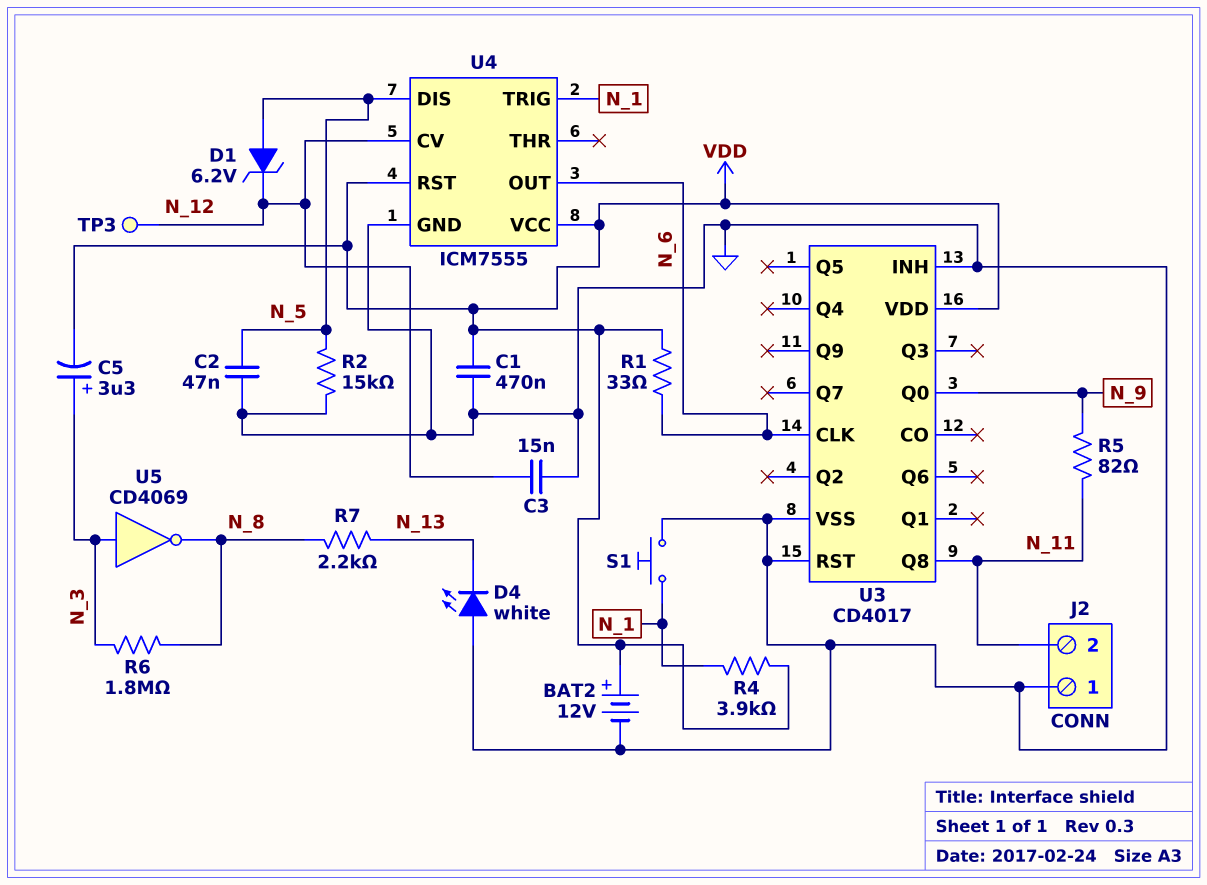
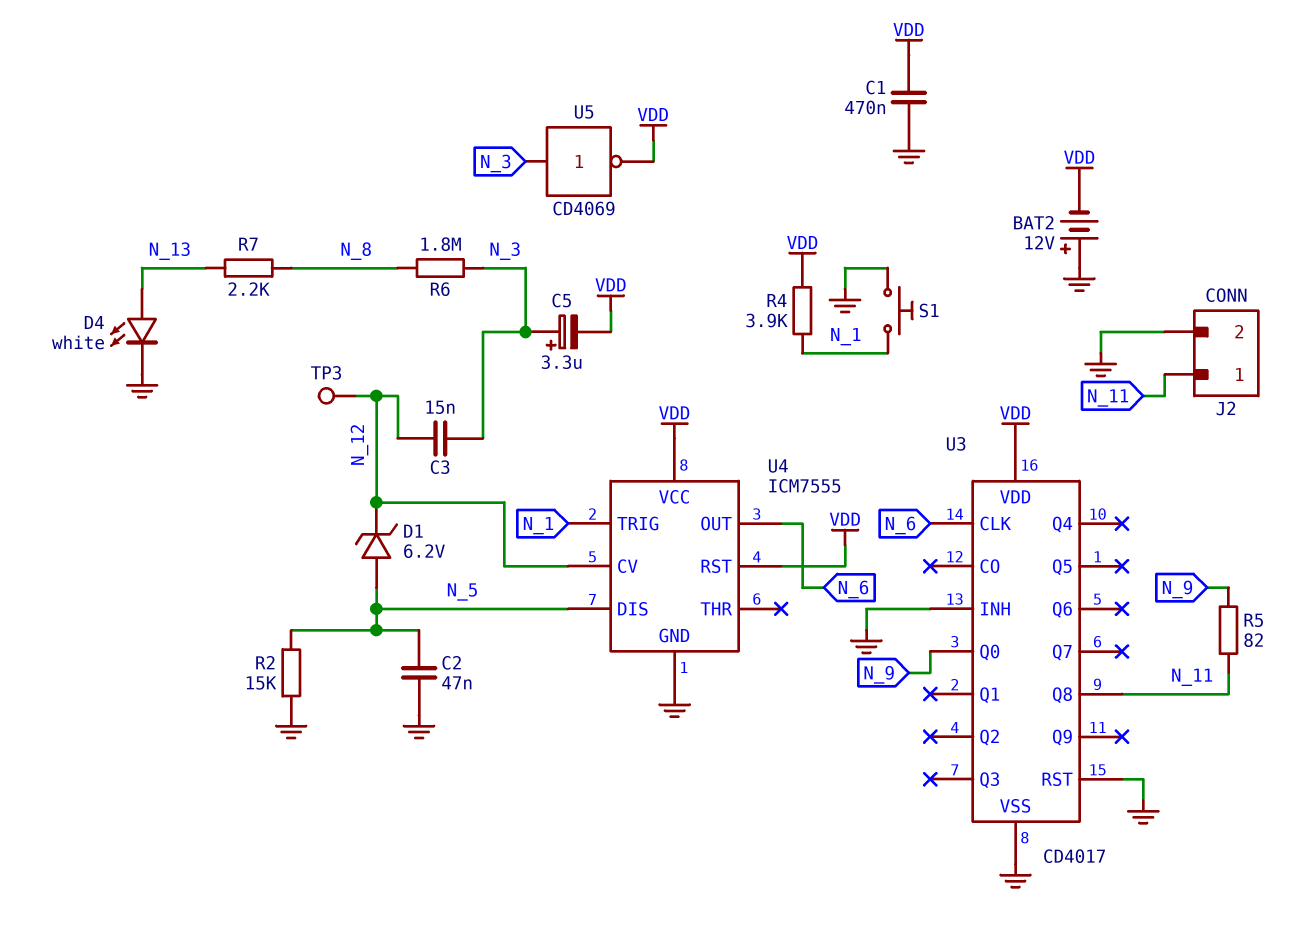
BAT2: 12V (plus VDD, minus GND) -> 12V (plus GND, minus VDD)
C3: 15nF (GND, N_12) -> 15nF (N_3, N_12)
D4: LED white (A GND, K N_13) -> LED white (A N_13, K GND)
J2 pin 1: GND -> N_11
J2 pin 2: N_11 -> GND
R1: 33 (N_6, VDD) -> none
U5: NOT CD4069 (in N_3, out N_8) -> NOT CD4069 (in N_3, out VDD)

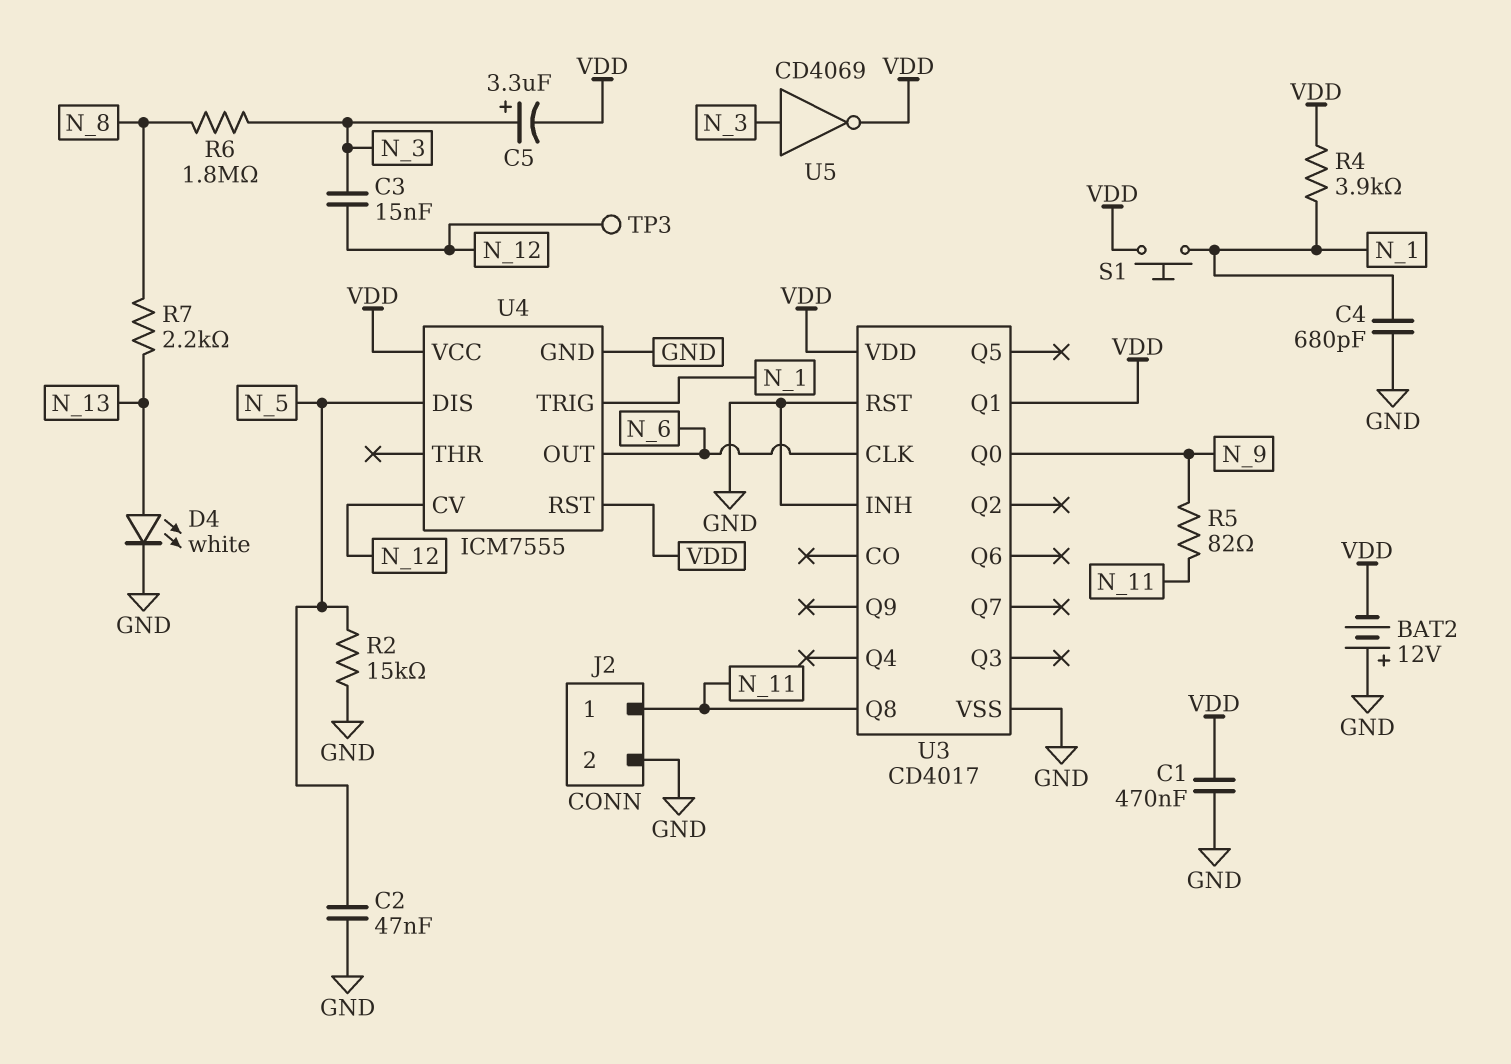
C4: none -> 680pF (GND, N_1)
D1: zener 6.2V (A N_5, K N_12) -> none
S1: button (GND, N_1) -> button (N_1, VDD)
U3 pin Q1: none -> VDD

